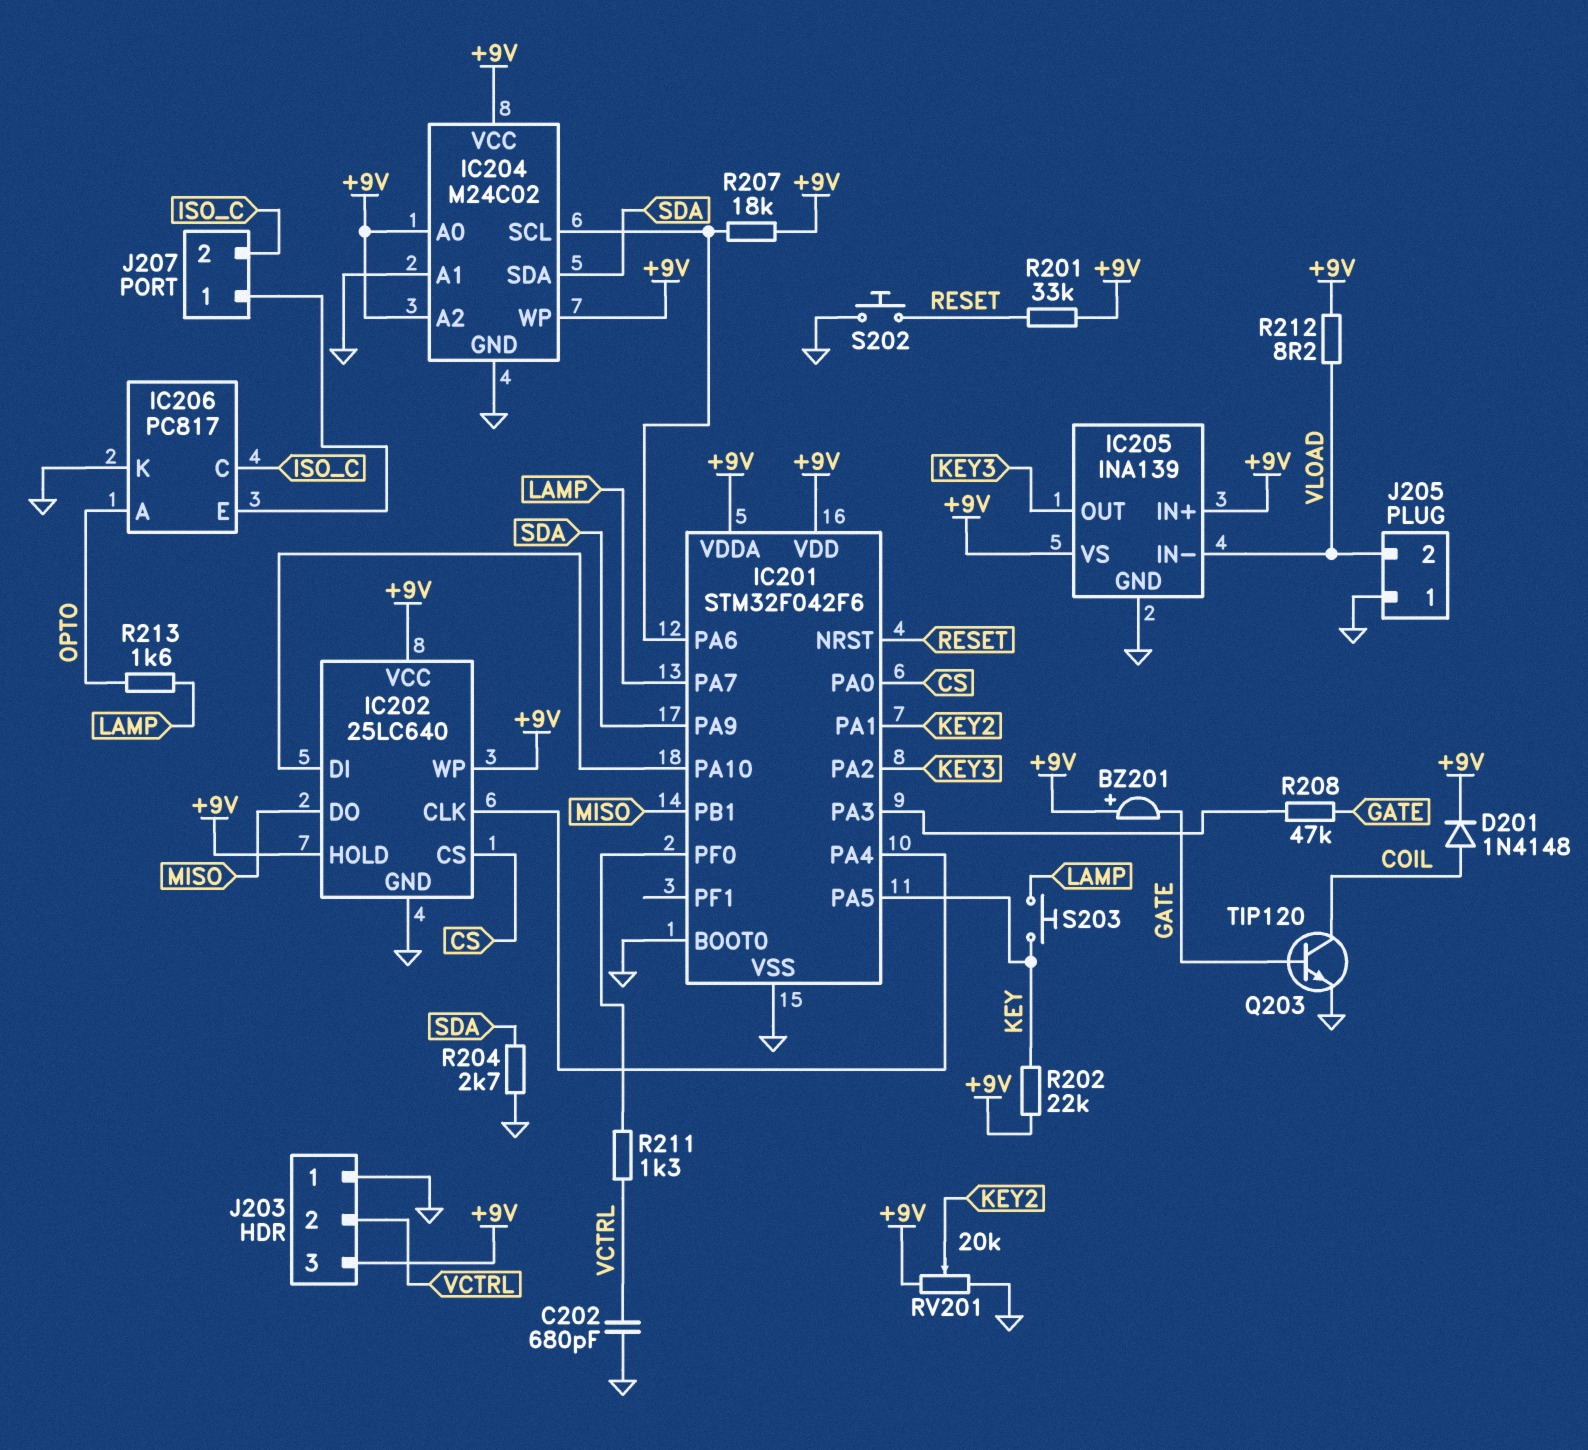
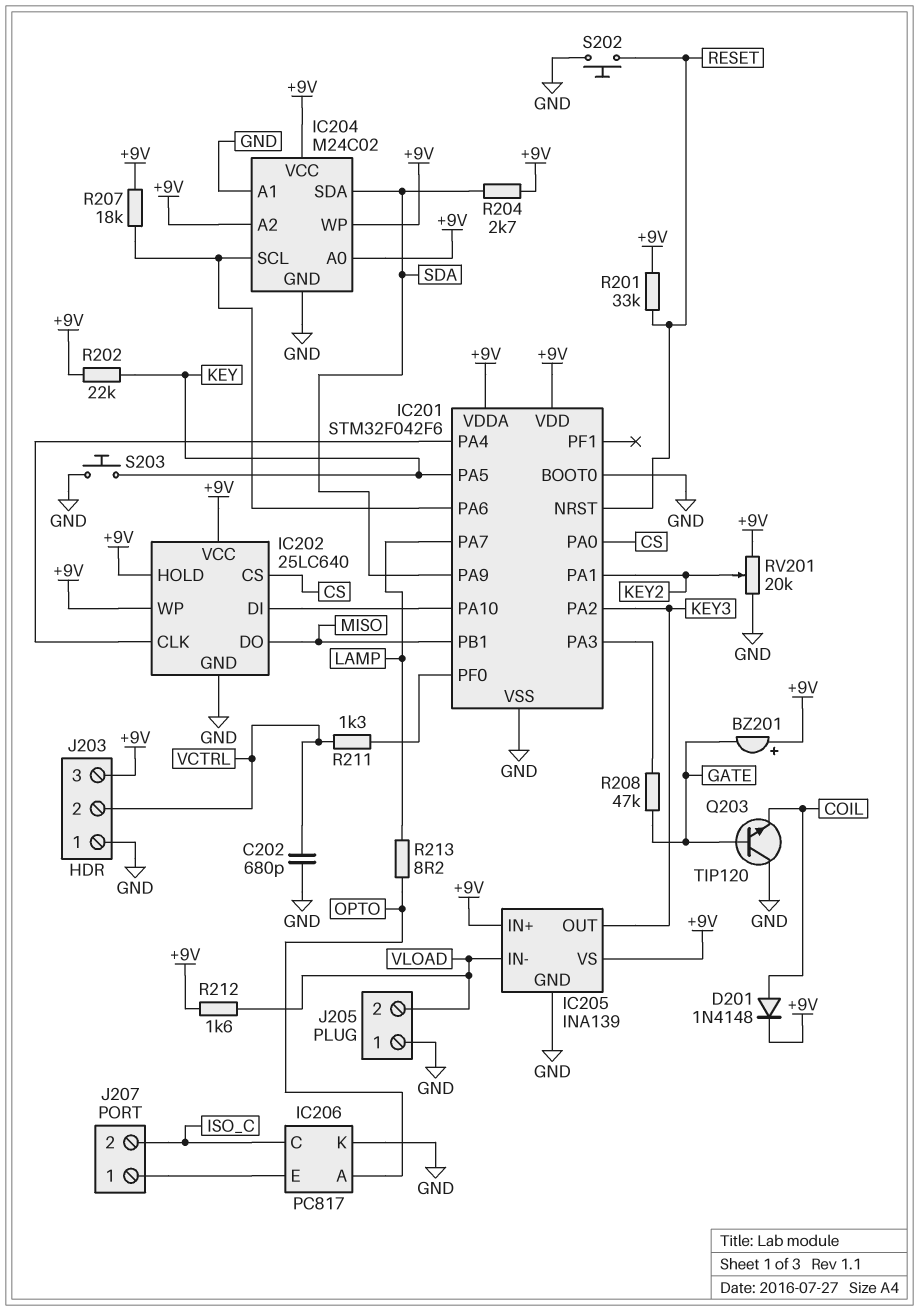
Q203: NPN TIP120 (B GATE, C COIL, E GND) -> NPN TIP120 (B GATE, C GND, E COIL)
R204: 2.7k (GND, SDA) -> 2.7k (+9V, SDA)
R212: 8.2 (+9V, VLOAD) -> 1.6k (+9V, VLOAD)
R213: 1.6k (LAMP, OPTO) -> 8.2 (LAMP, OPTO)
S203: button (KEY, LAMP) -> button (GND, KEY)

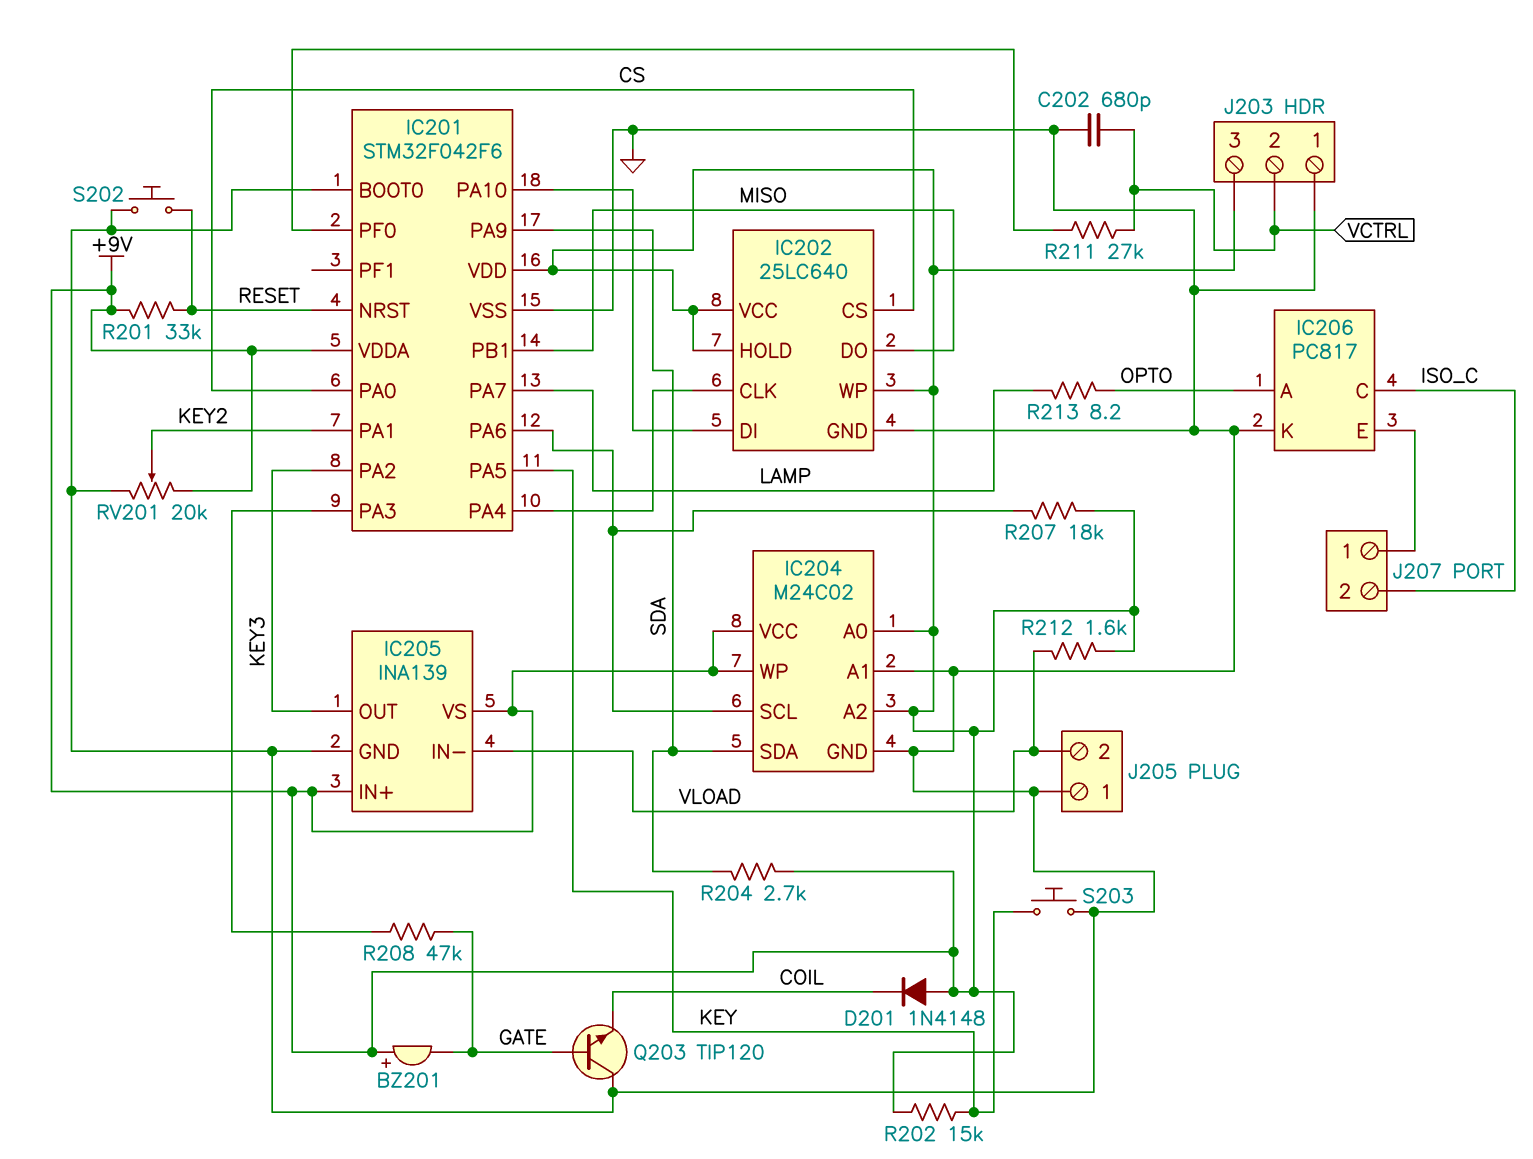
D201: diode 1N4148 (A COIL, K +9V) -> diode 1N4148 (A +9V, K COIL)
R202: 22k (+9V, KEY) -> 15k (+9V, KEY)
R211: 1.3k (IC201/PF0, VCTRL) -> 27k (IC201/PF0, VCTRL)

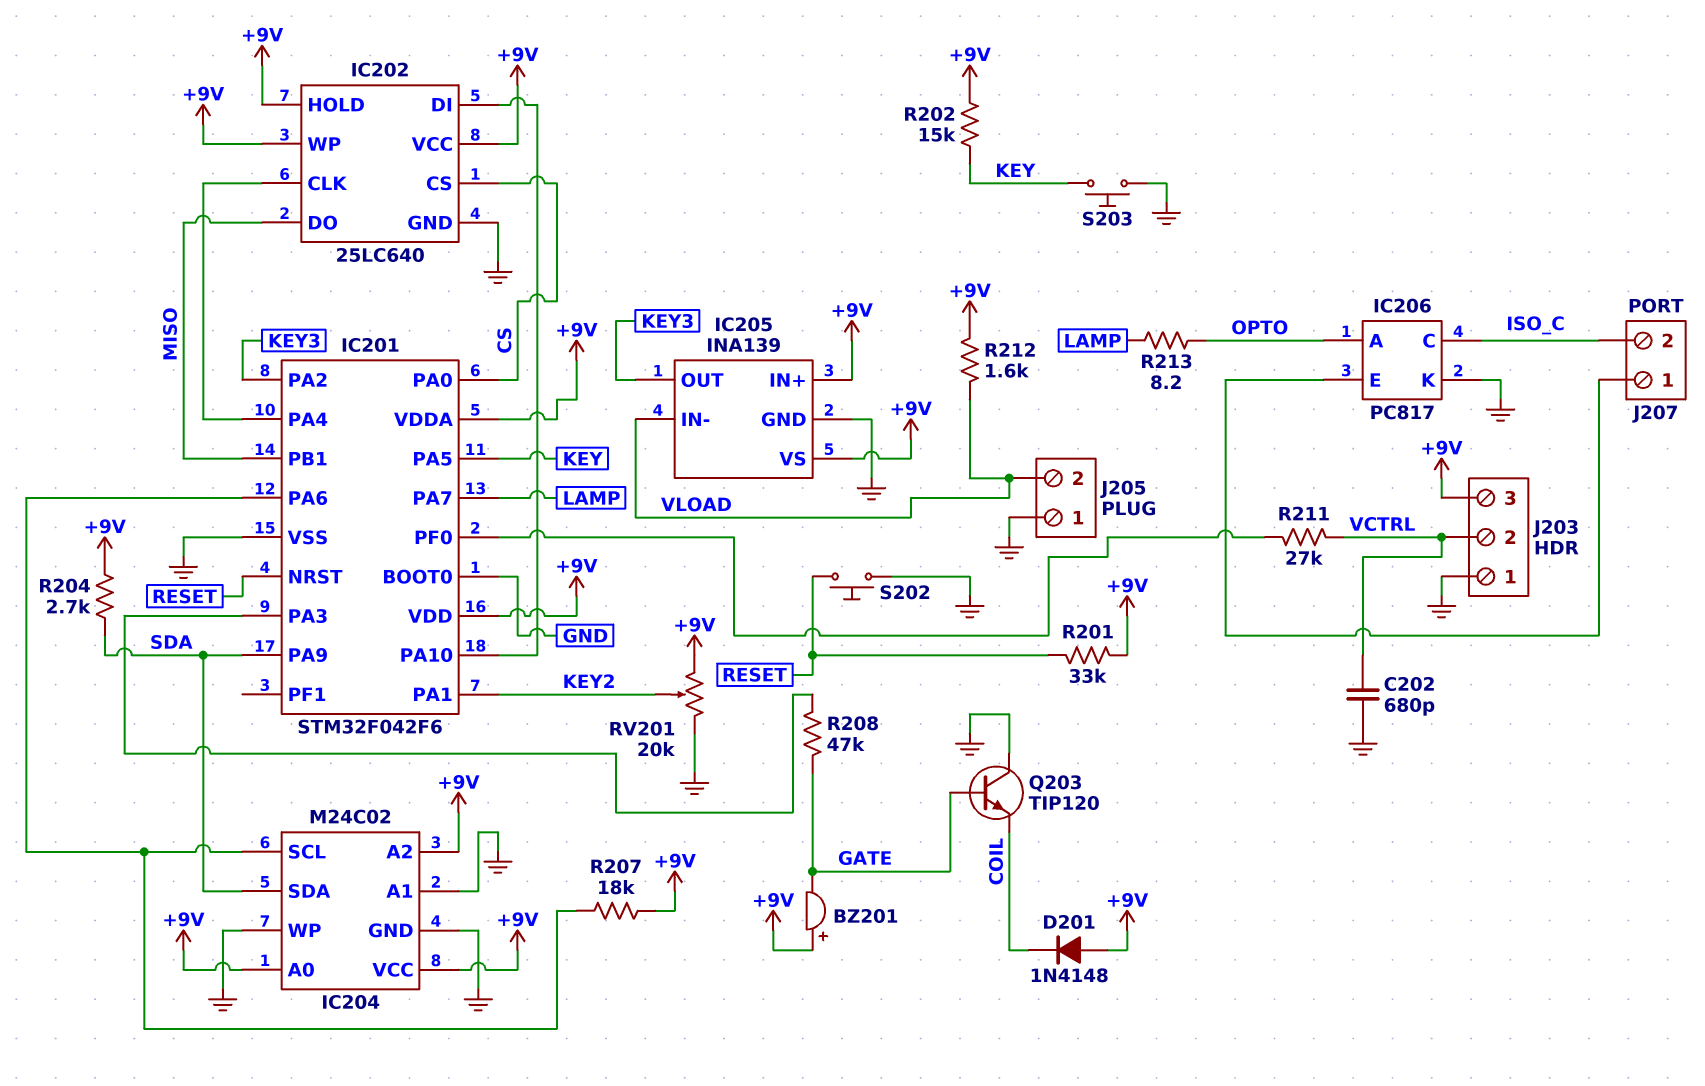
IC204 pin WP: +9V -> GND

